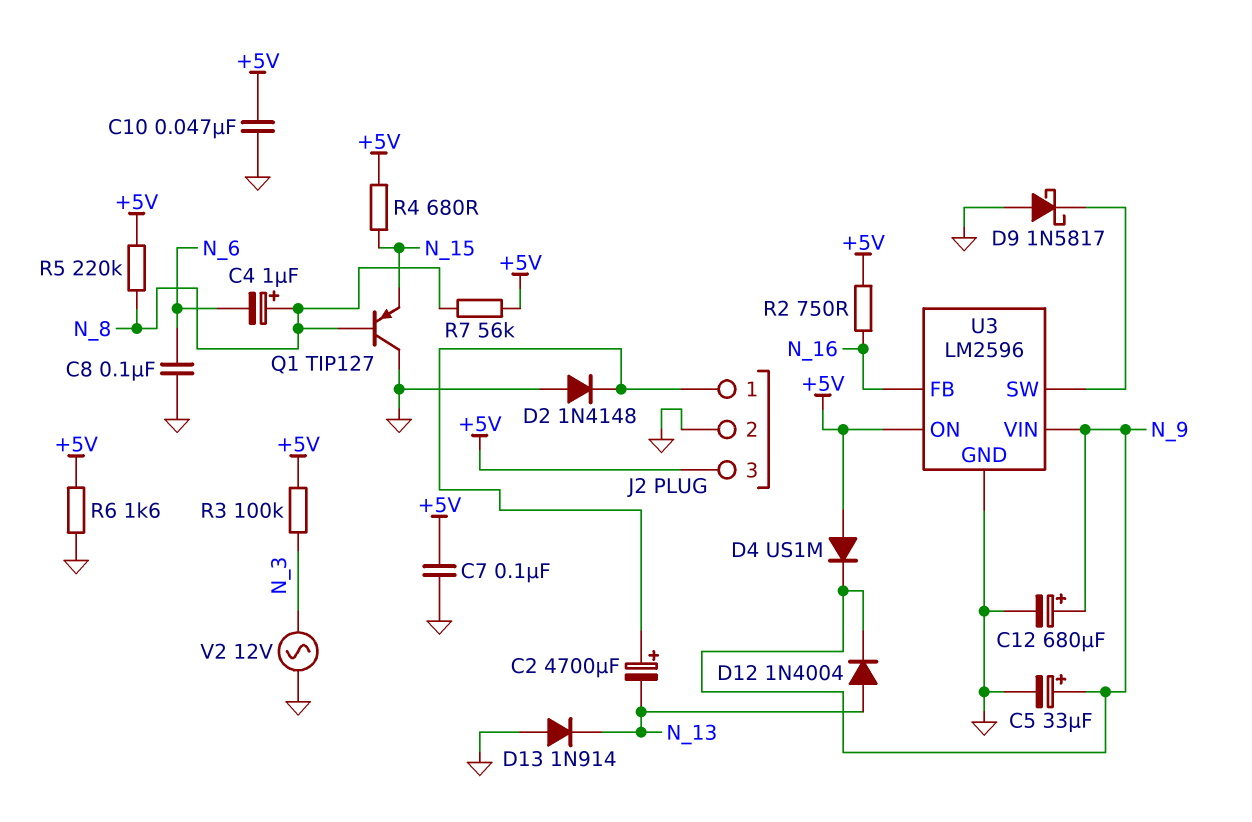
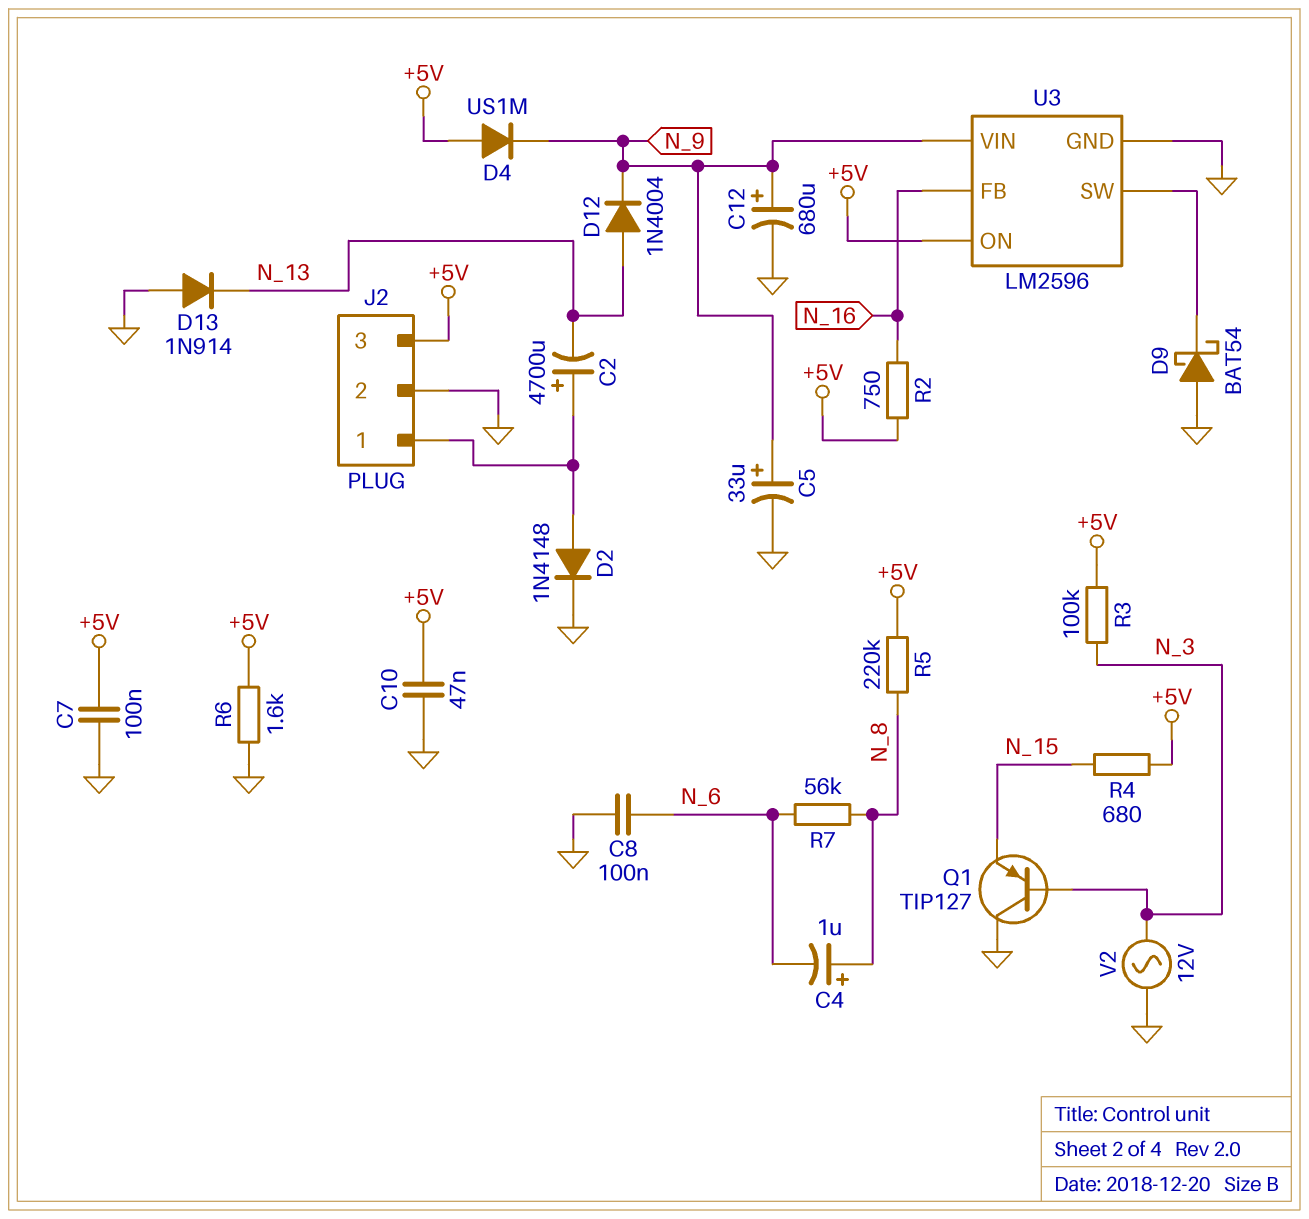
D2: diode 1N4148 (A GND, K J2/1) -> diode 1N4148 (A J2/1, K GND)
D9: schottky 1N5817 (A GND, K U3/SW) -> schottky BAT54 (A GND, K U3/SW)
Q1: PNP TIP127 (B N_8, C GND, E N_15) -> PNP TIP127 (B N_3, C GND, E N_15)
R7: 56k (+5V, N_8) -> 56k (N_6, N_8)

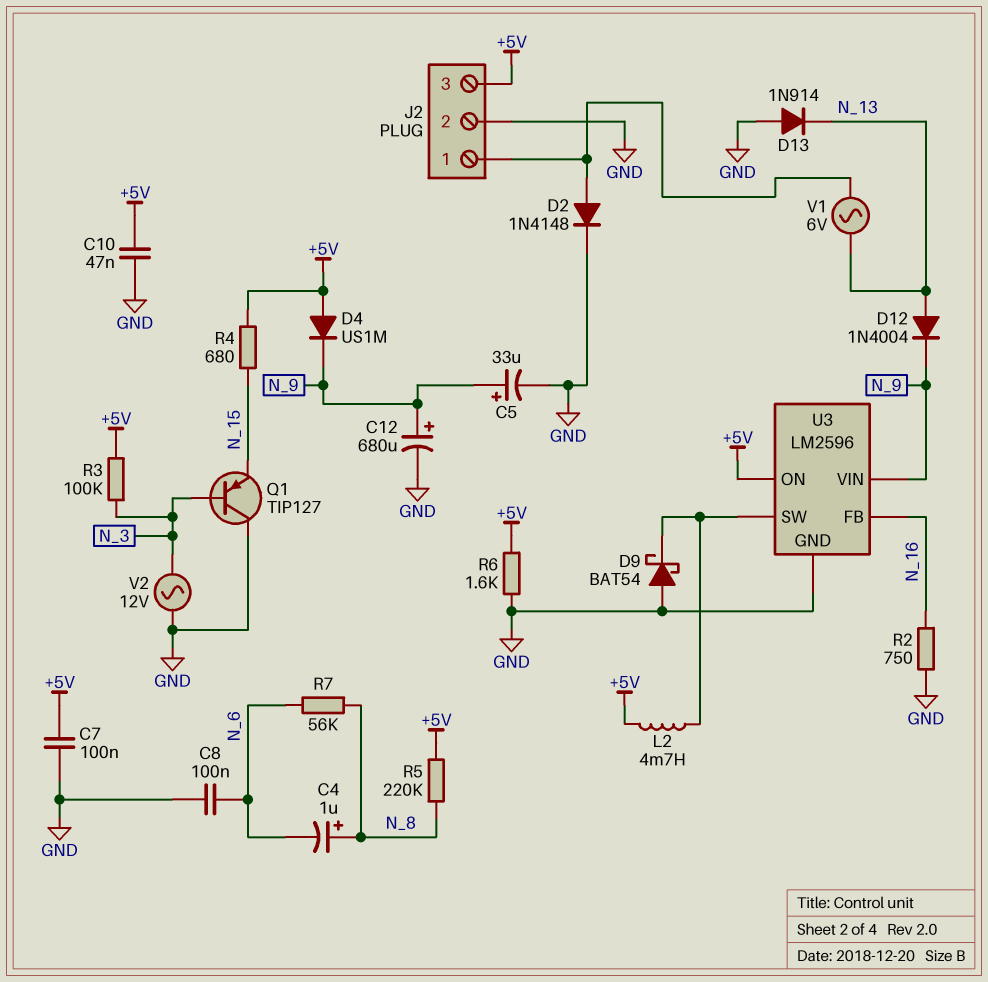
C2: 4700uF (plus J2/1, minus N_13) -> none
L2: none -> 4.7mH (+5V, U3/SW)
R2: 750 (+5V, N_16) -> 750 (GND, N_16)
V1: none -> AC 6V (J2/1, N_13)

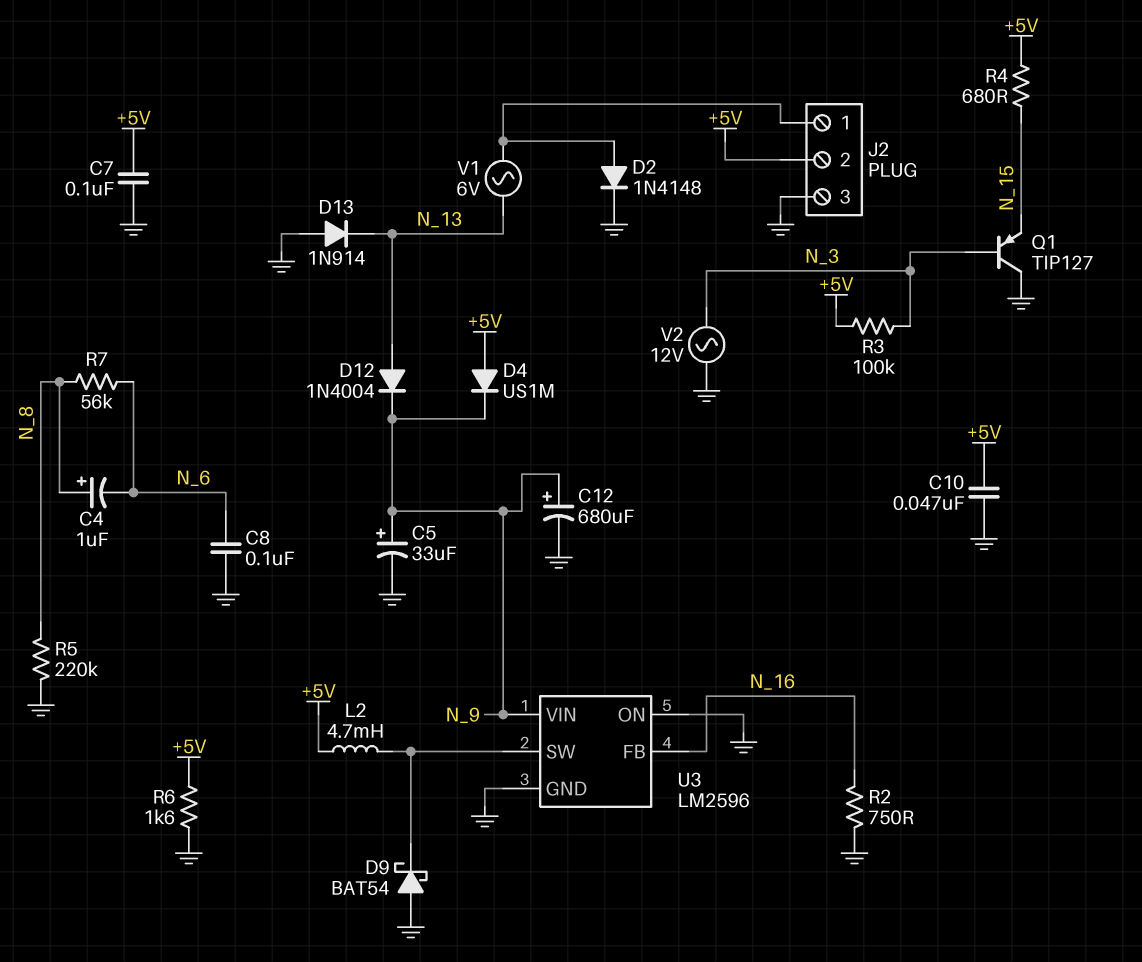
J2 pin 2: GND -> +5V
J2 pin 3: +5V -> GND
R5: 220k (+5V, N_8) -> 220k (GND, N_8)
U3 pin ON: +5V -> GND

